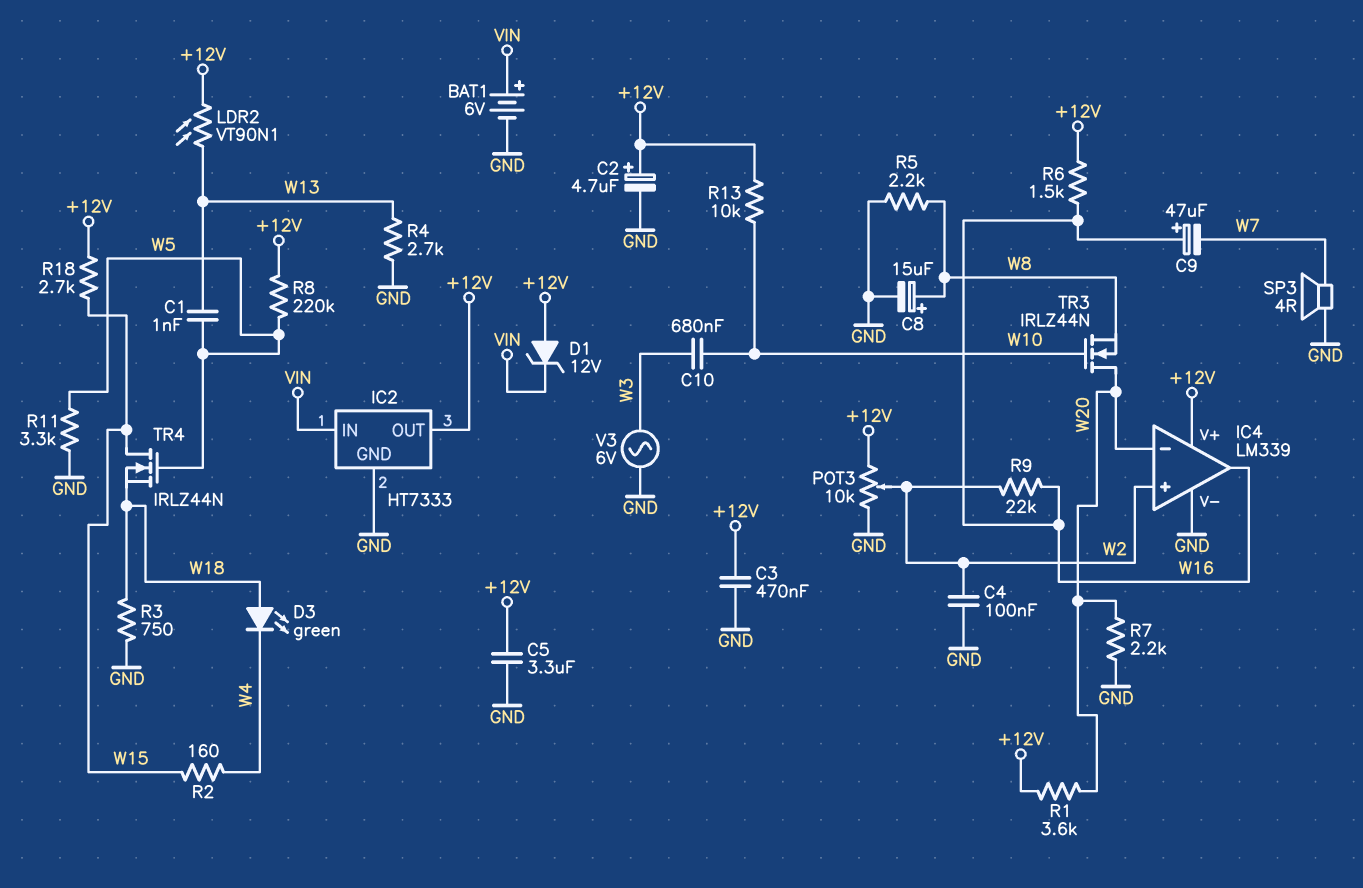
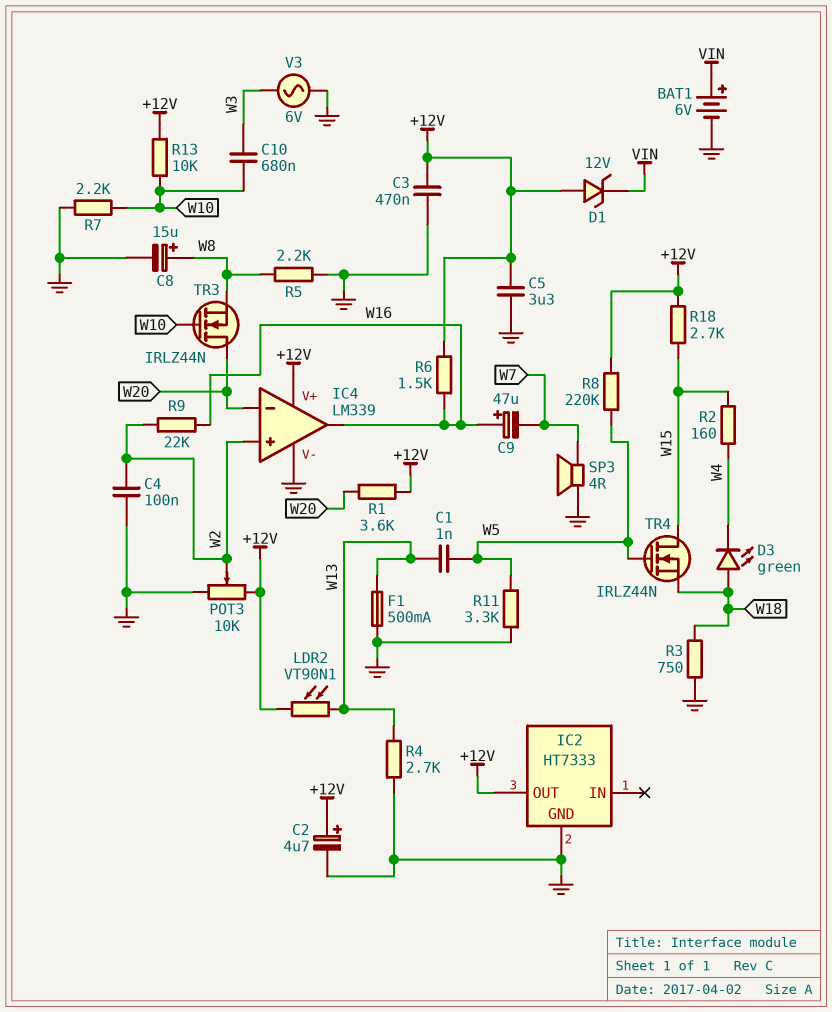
F1: none -> 500mA (GND, W13)
IC2 pin IN: VIN -> none
R7: 2.2k (GND, W20) -> 2.2k (GND, W10)

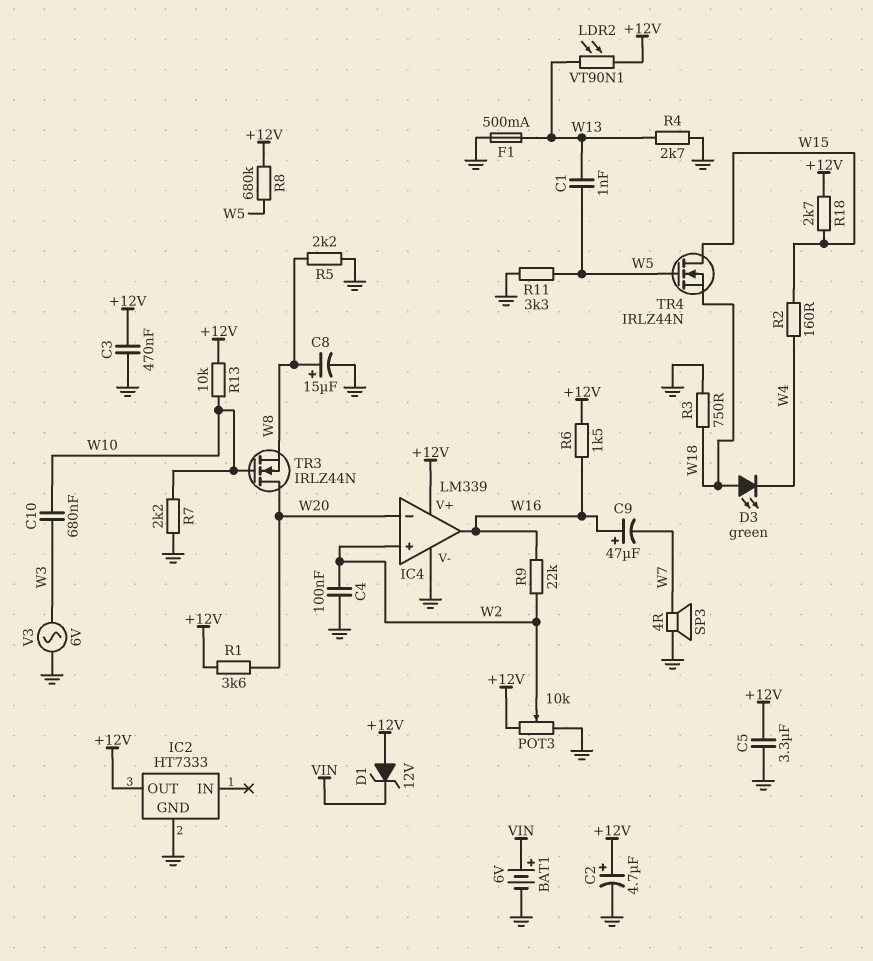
R8: 220k (+12V, W5) -> 680k (+12V, W5)

